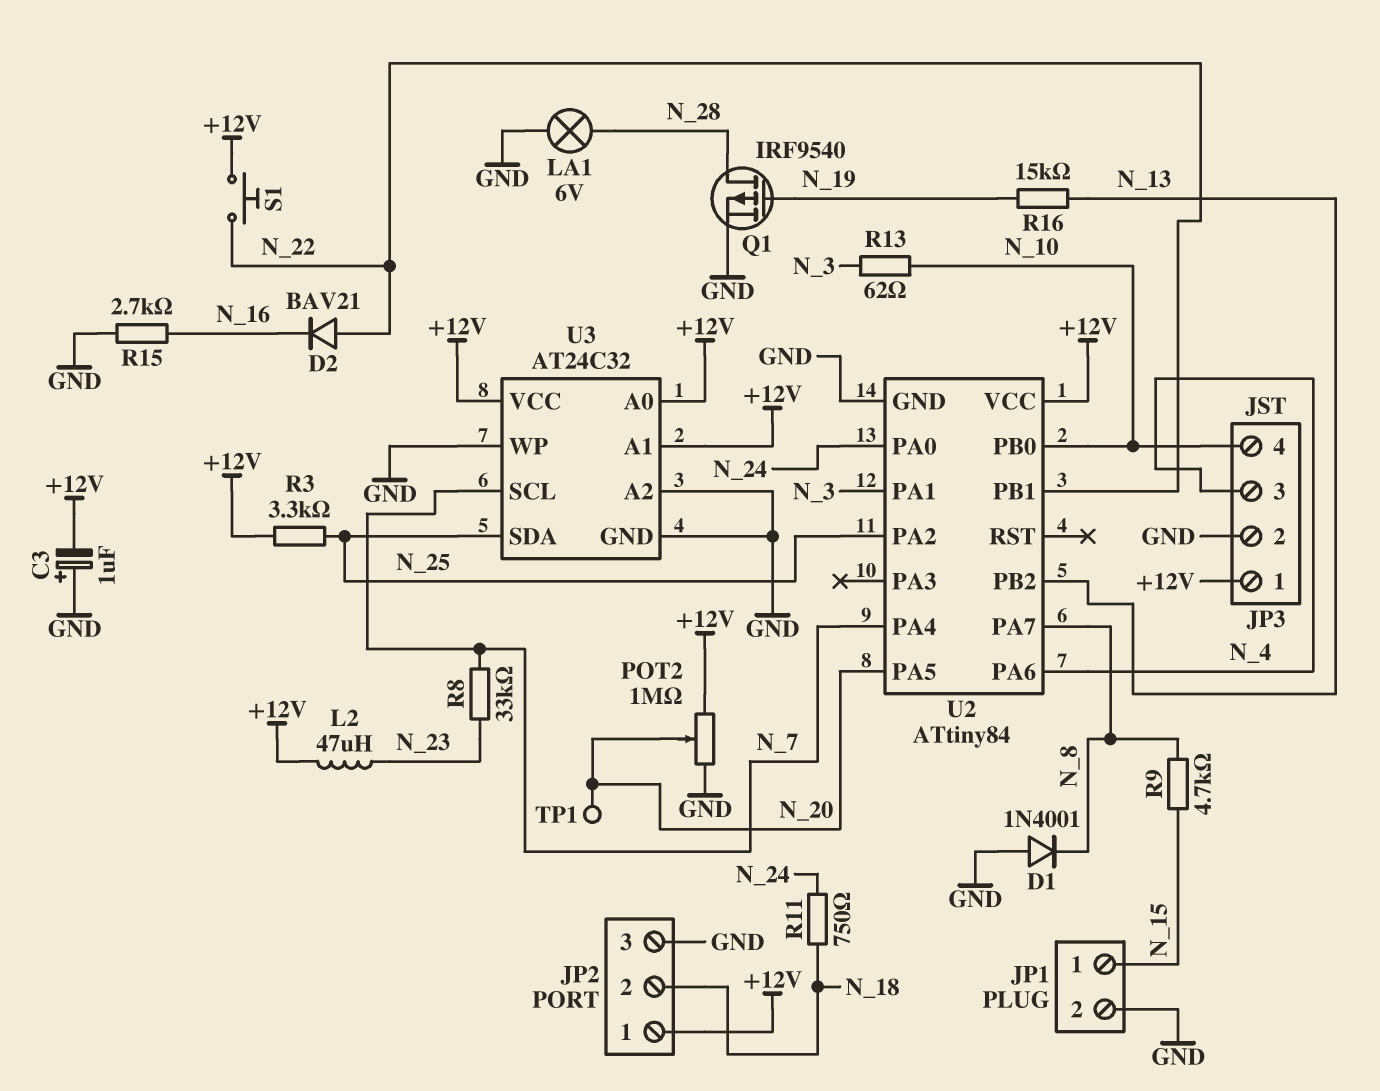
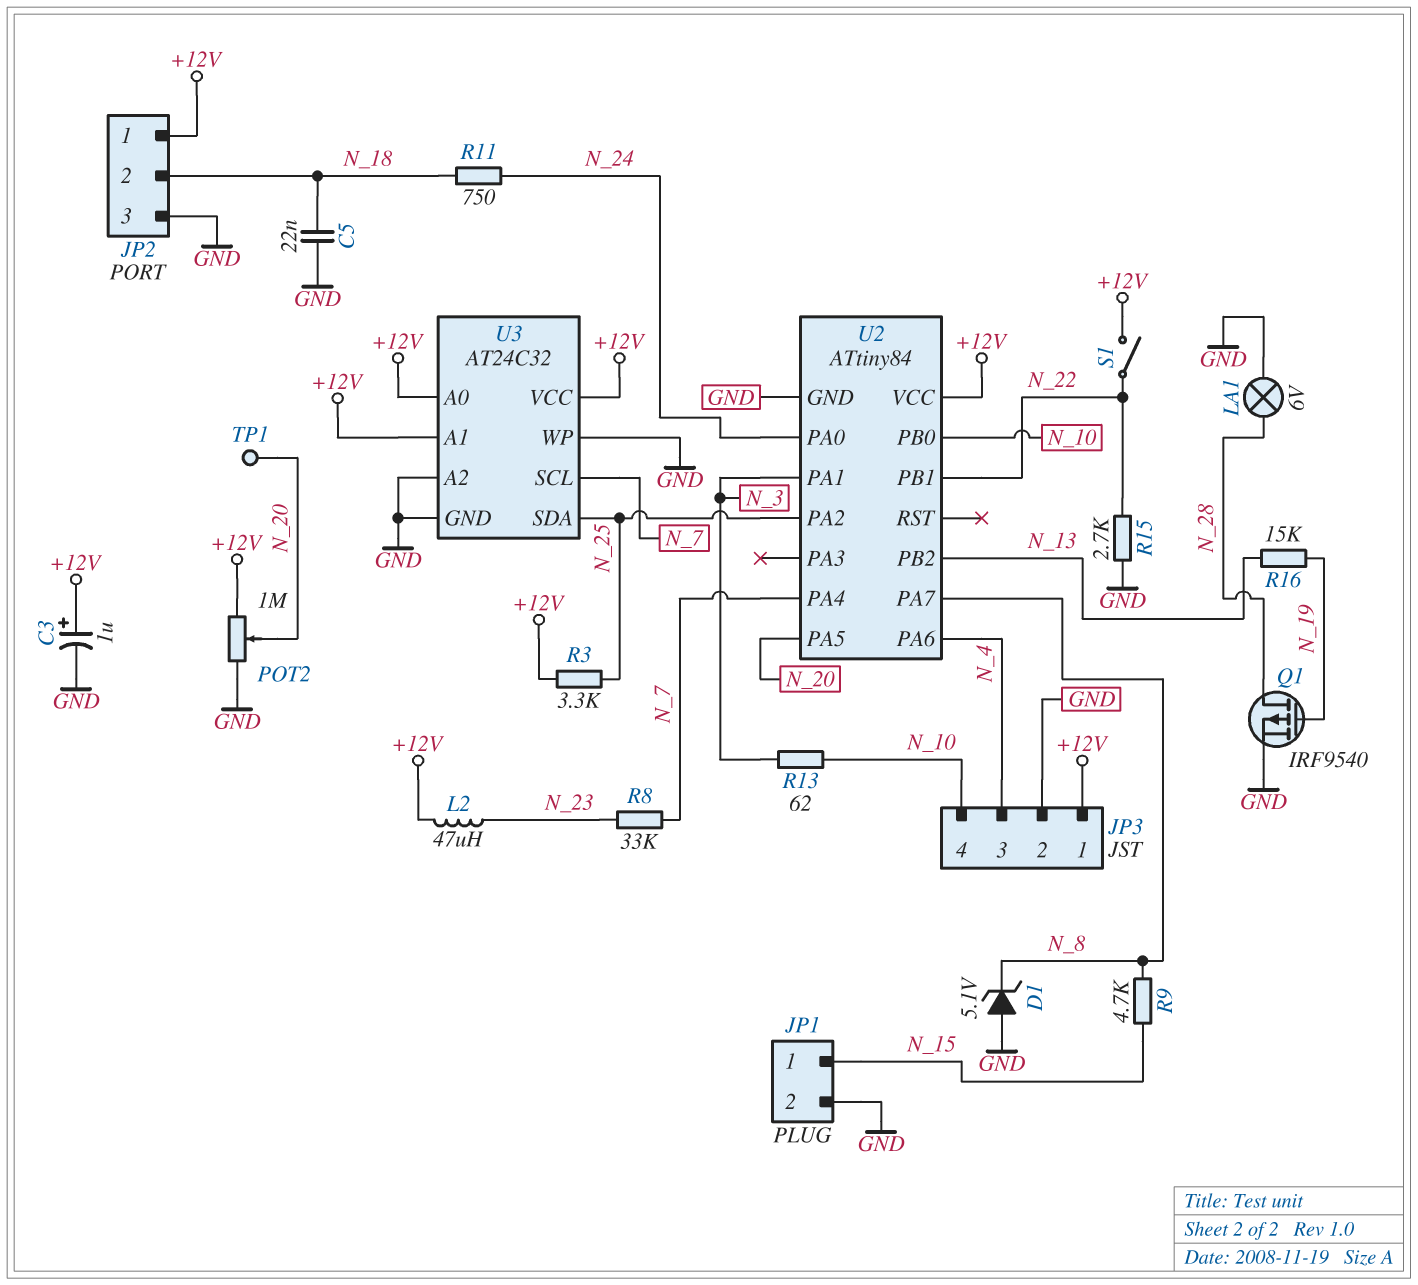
C3: 1uF (plus GND, minus +12V) -> 1uF (plus +12V, minus GND)
C5: none -> 22nF (GND, N_18)
D1: diode 1N4001 (A GND, K N_8) -> zener 5.1V (A GND, K N_8)
D2: diode BAV21 (A N_22, K N_16) -> none
R15: 2.7k (GND, N_16) -> 2.7k (GND, N_22)
S1: button (+12V, N_22) -> switch (+12V, N_22)

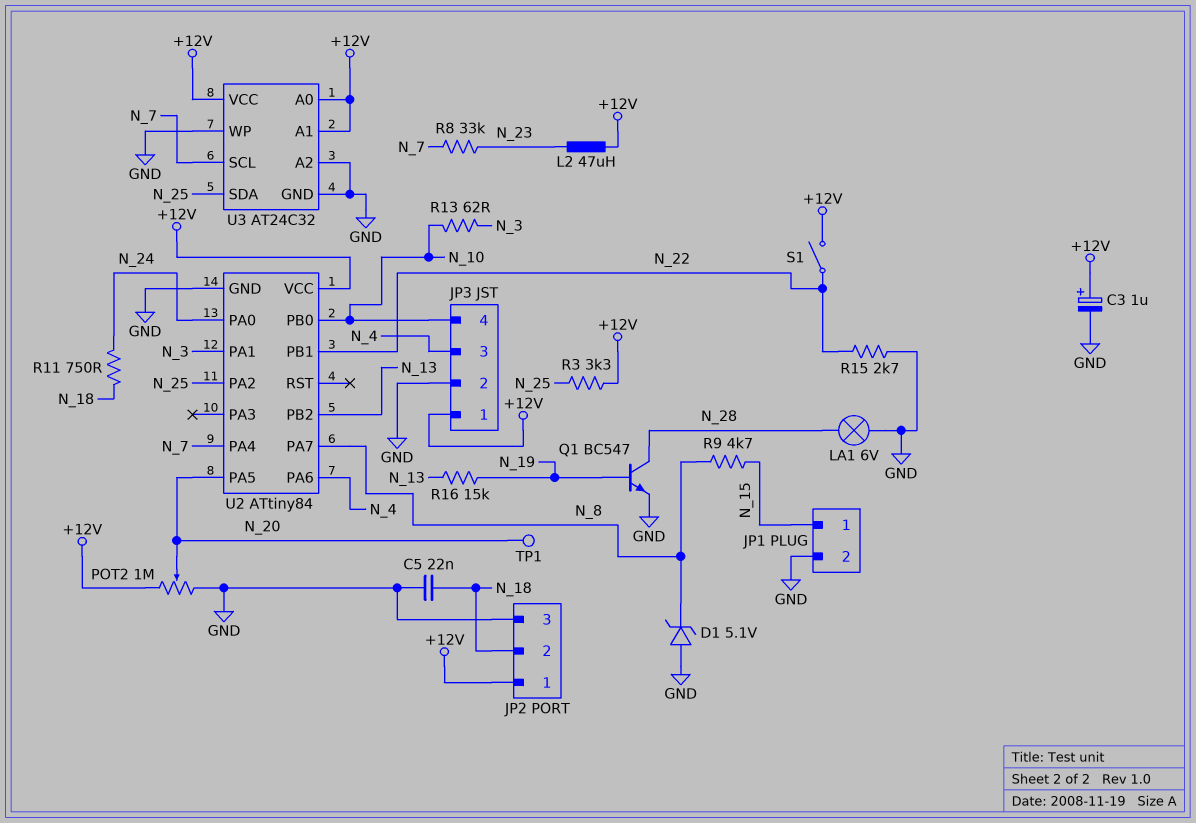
Q1: PMOS IRF9540 (G N_19, D N_28, S GND) -> NPN BC547 (B N_19, C N_28, E GND)

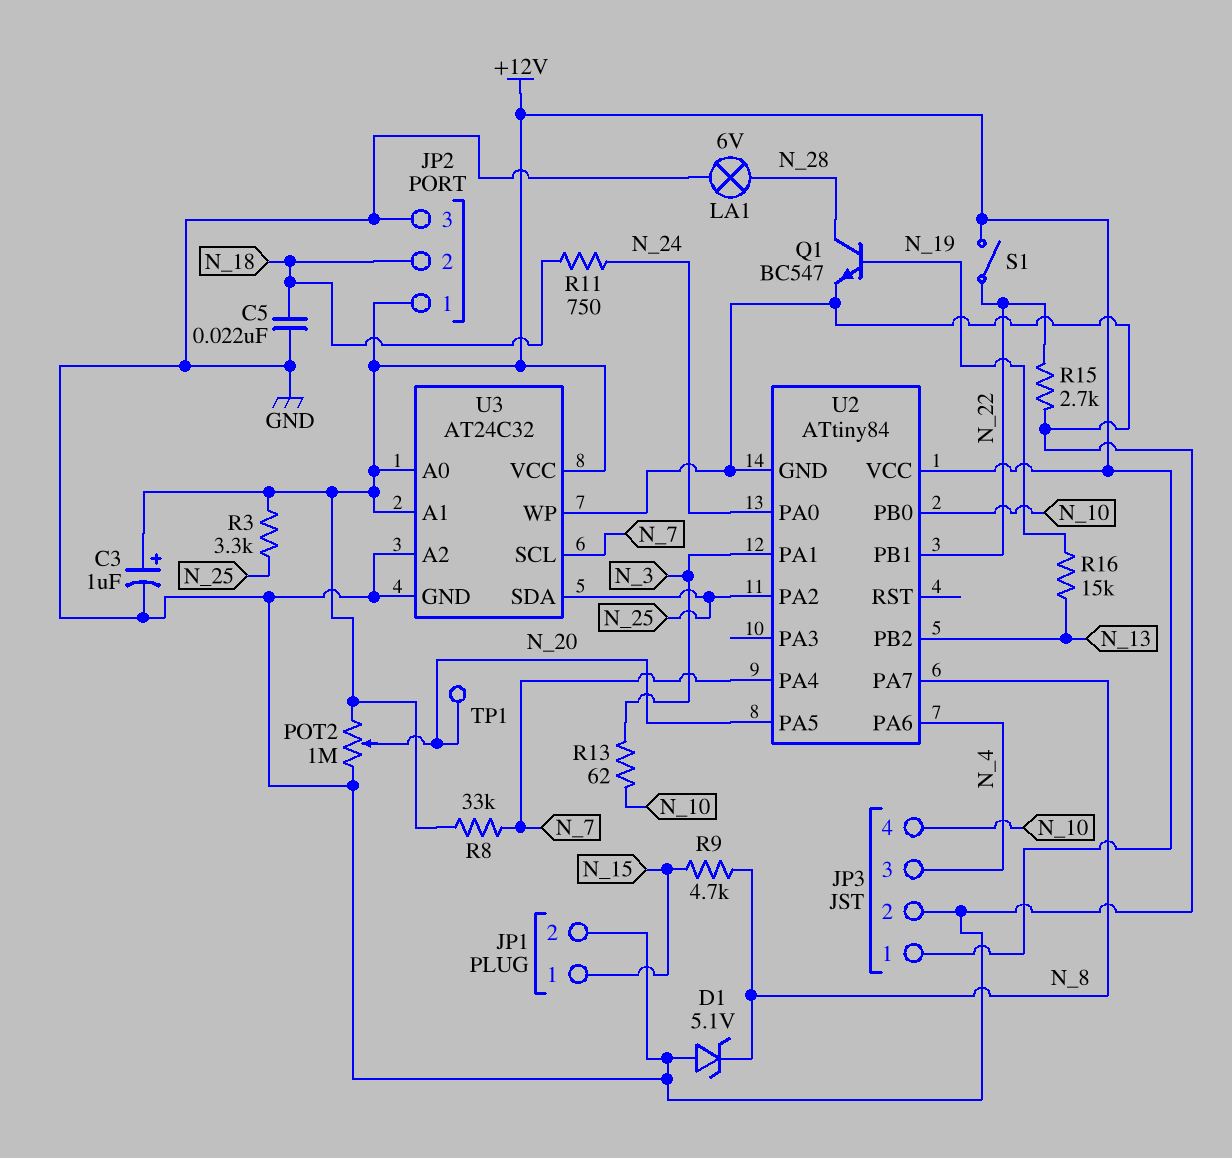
L2: 47uH (+12V, N_23) -> none
R8: 33k (N_7, N_23) -> 33k (+12V, N_7)

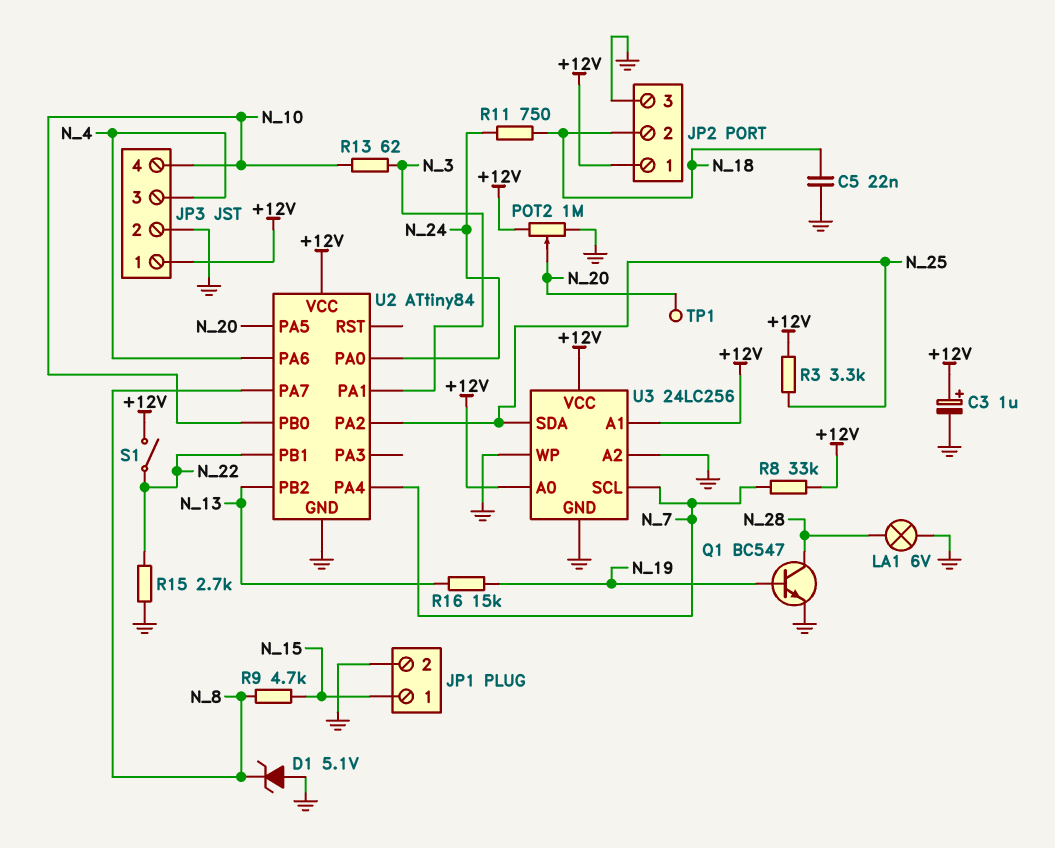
U3: AT24C32 -> 24LC256

